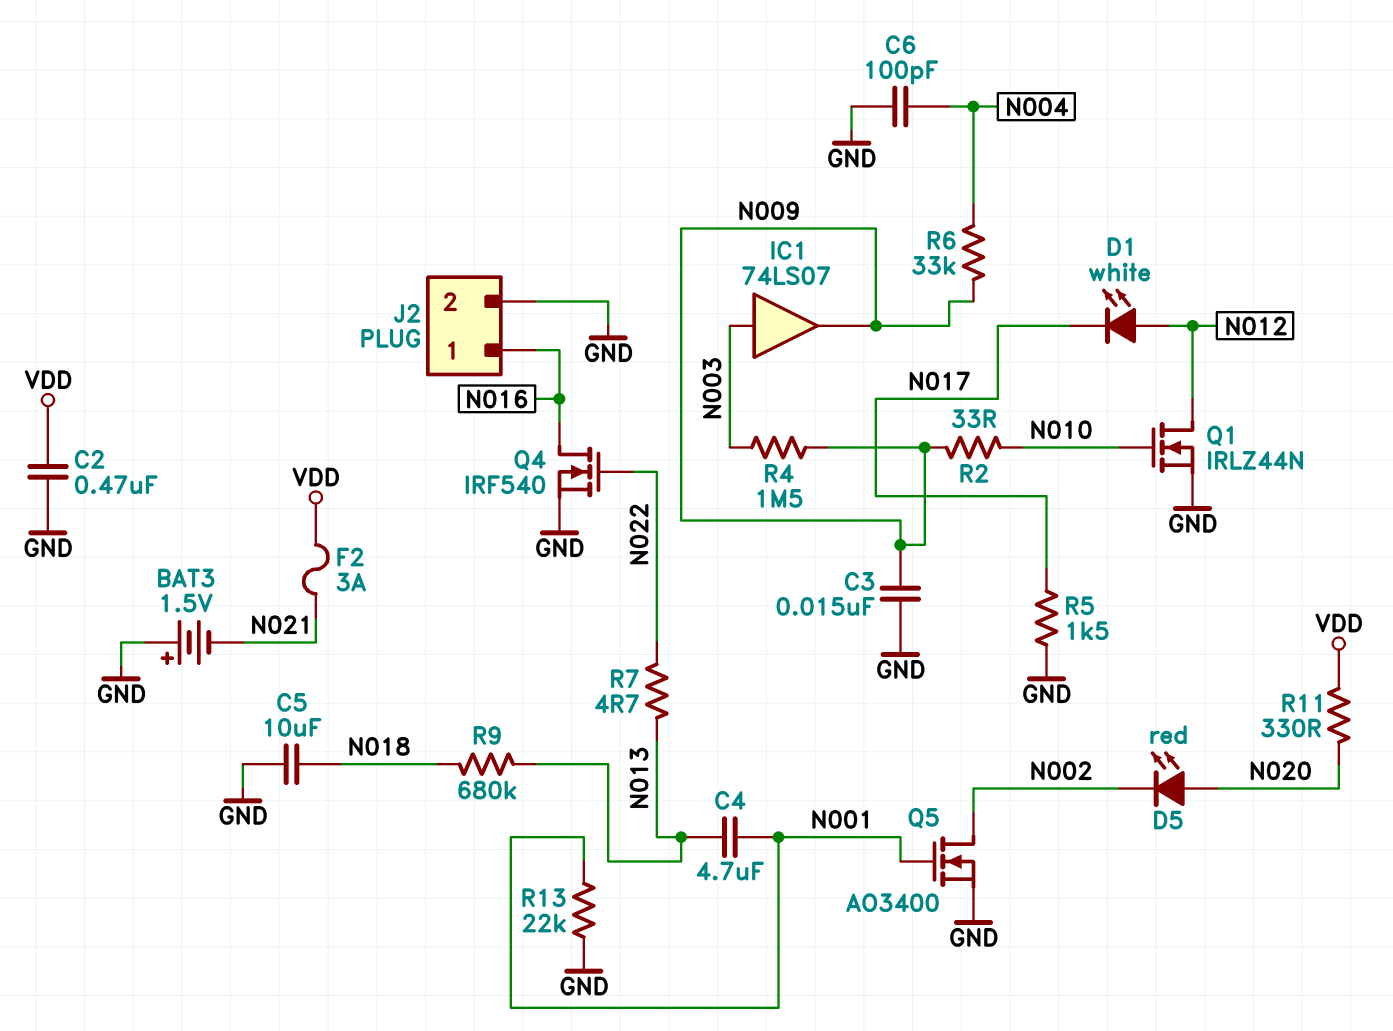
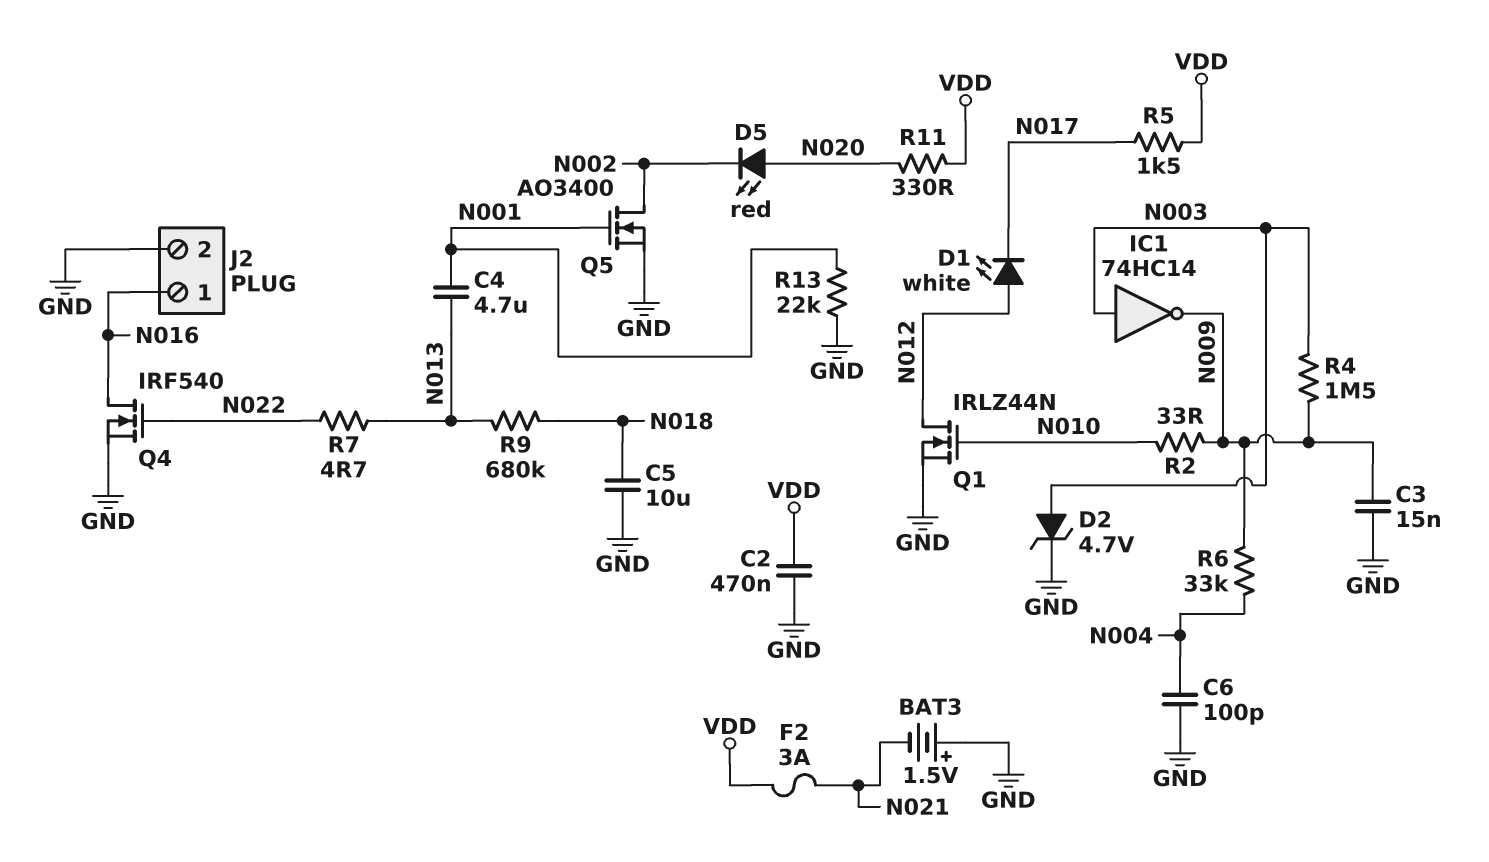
D2: none -> zener 4.7V (A N003, K GND)
IC1: buffer 74LS07 (in N003, out N009) -> NOT 74HC14 (in N003, out N009)
R5: 1.5k (GND, N017) -> 1.5k (N017, VDD)

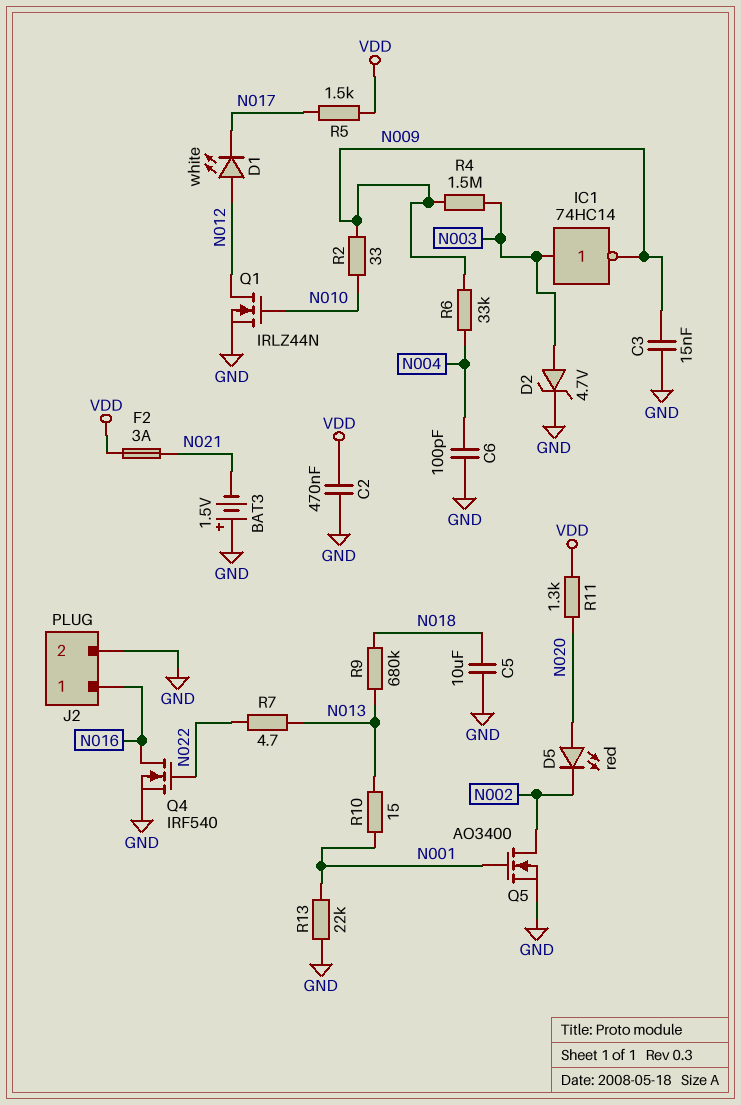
C4: 4.7uF (N001, N013) -> none
R10: none -> 15 (N001, N013)
R11: 330 (N020, VDD) -> 1.3k (N020, VDD)

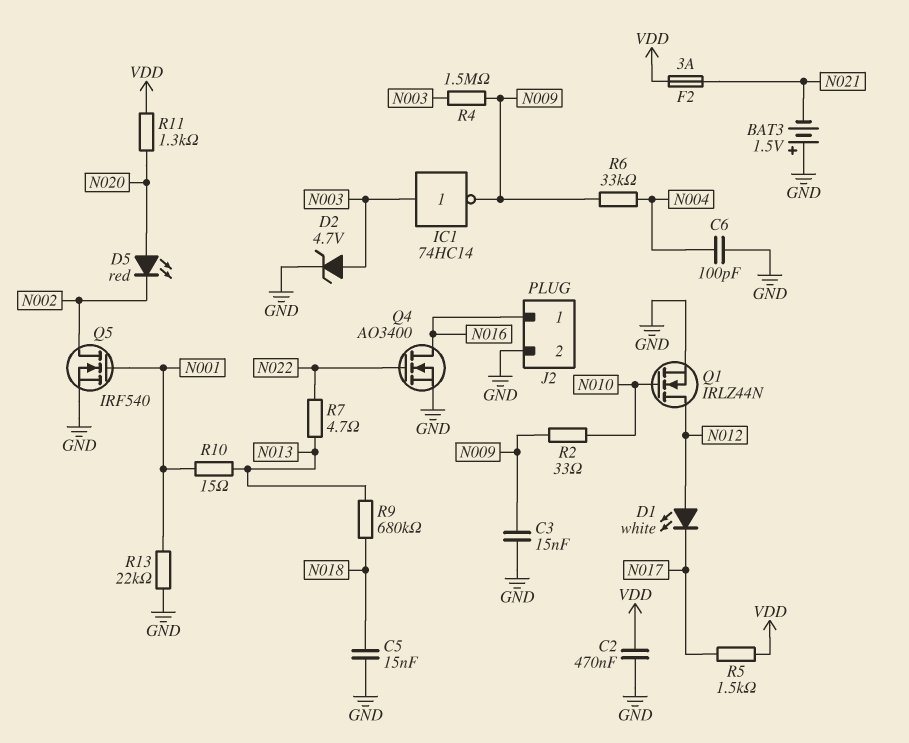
C5: 10uF (GND, N018) -> 15nF (GND, N018)
Q4: NMOS IRF540 (G N022, D N016, S GND) -> NMOS AO3400 (G N022, D N016, S GND)
Q5: NMOS AO3400 (G N001, D N002, S GND) -> NMOS IRF540 (G N001, D N002, S GND)

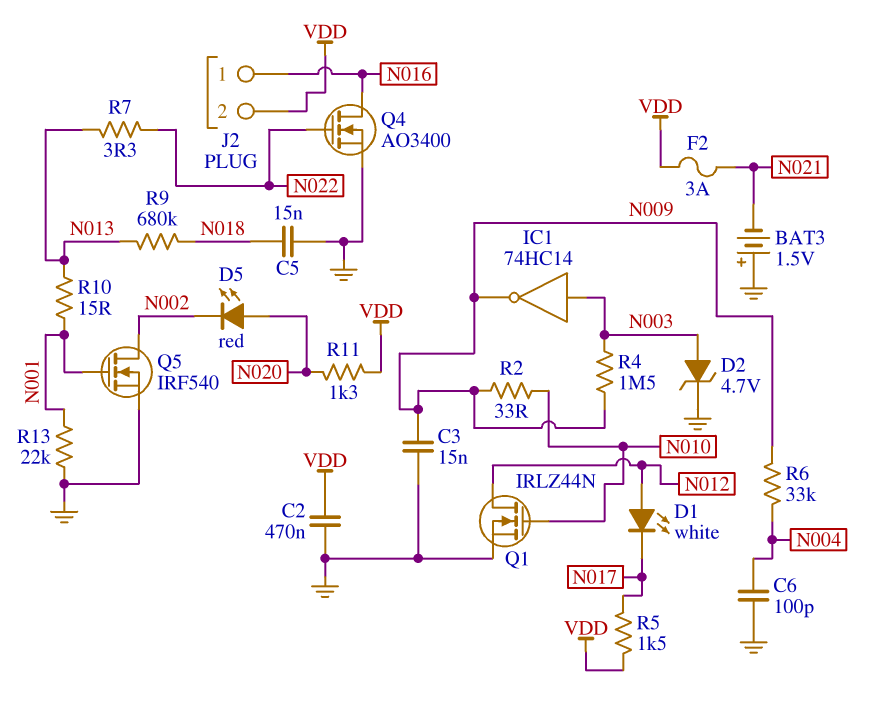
J2 pin 2: GND -> VDD
R7: 4.7 (N013, N022) -> 3.3 (N013, N022)

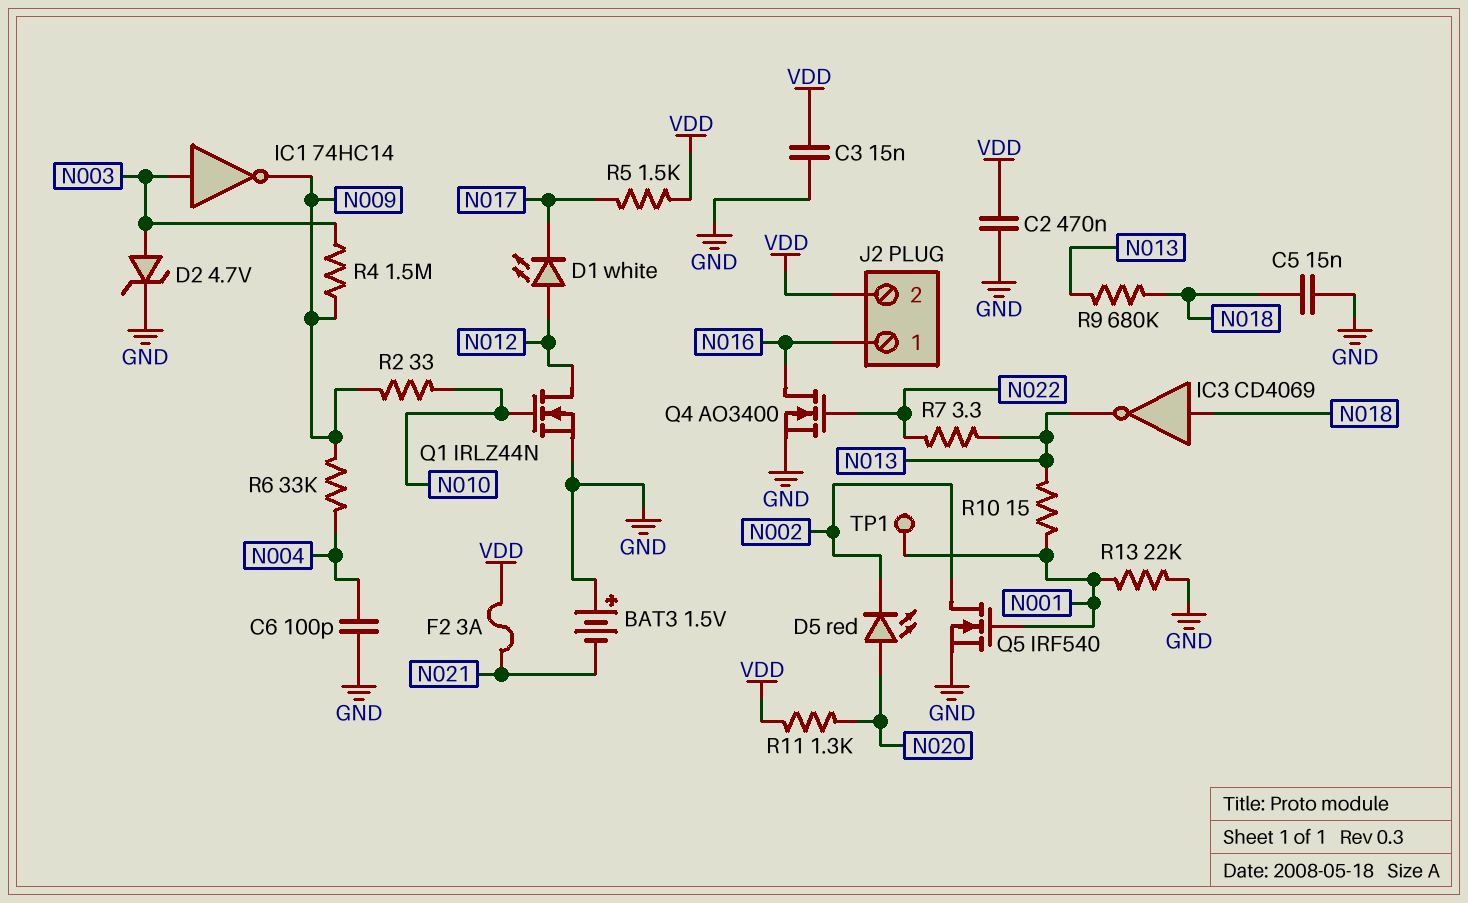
C3: 15nF (GND, N009) -> 15nF (GND, VDD)
IC3: none -> NOT CD4069 (in N018, out N013)
TP1: none -> test point (N001)

